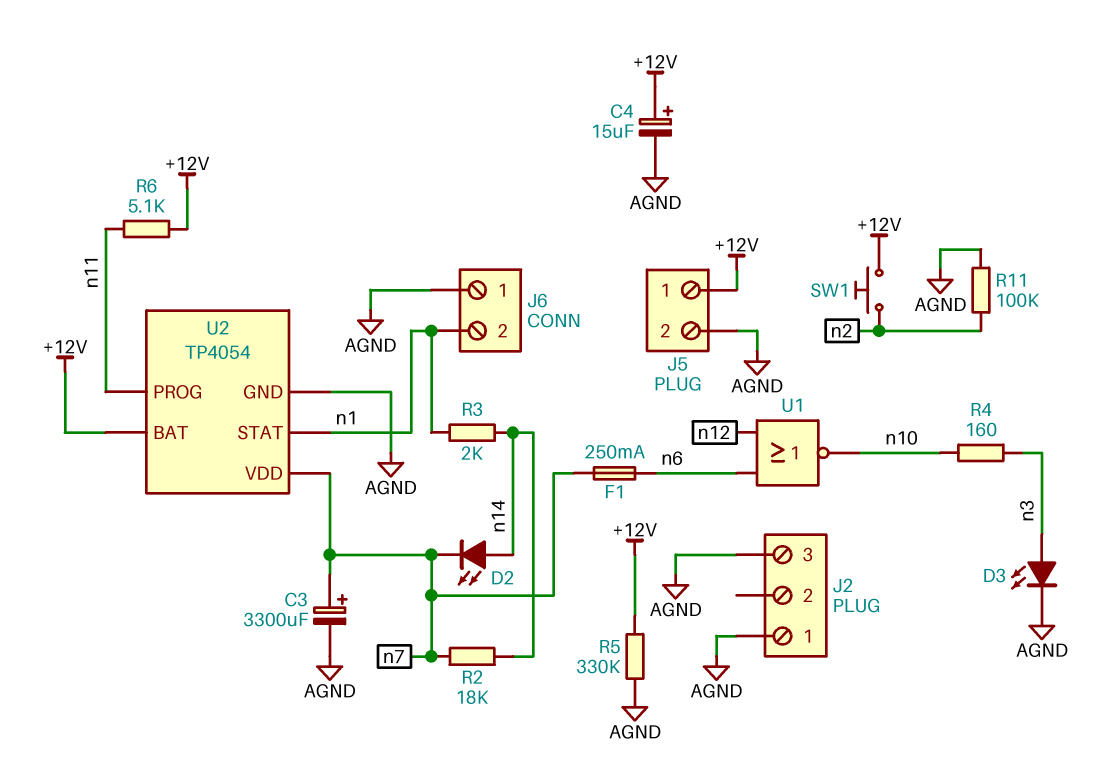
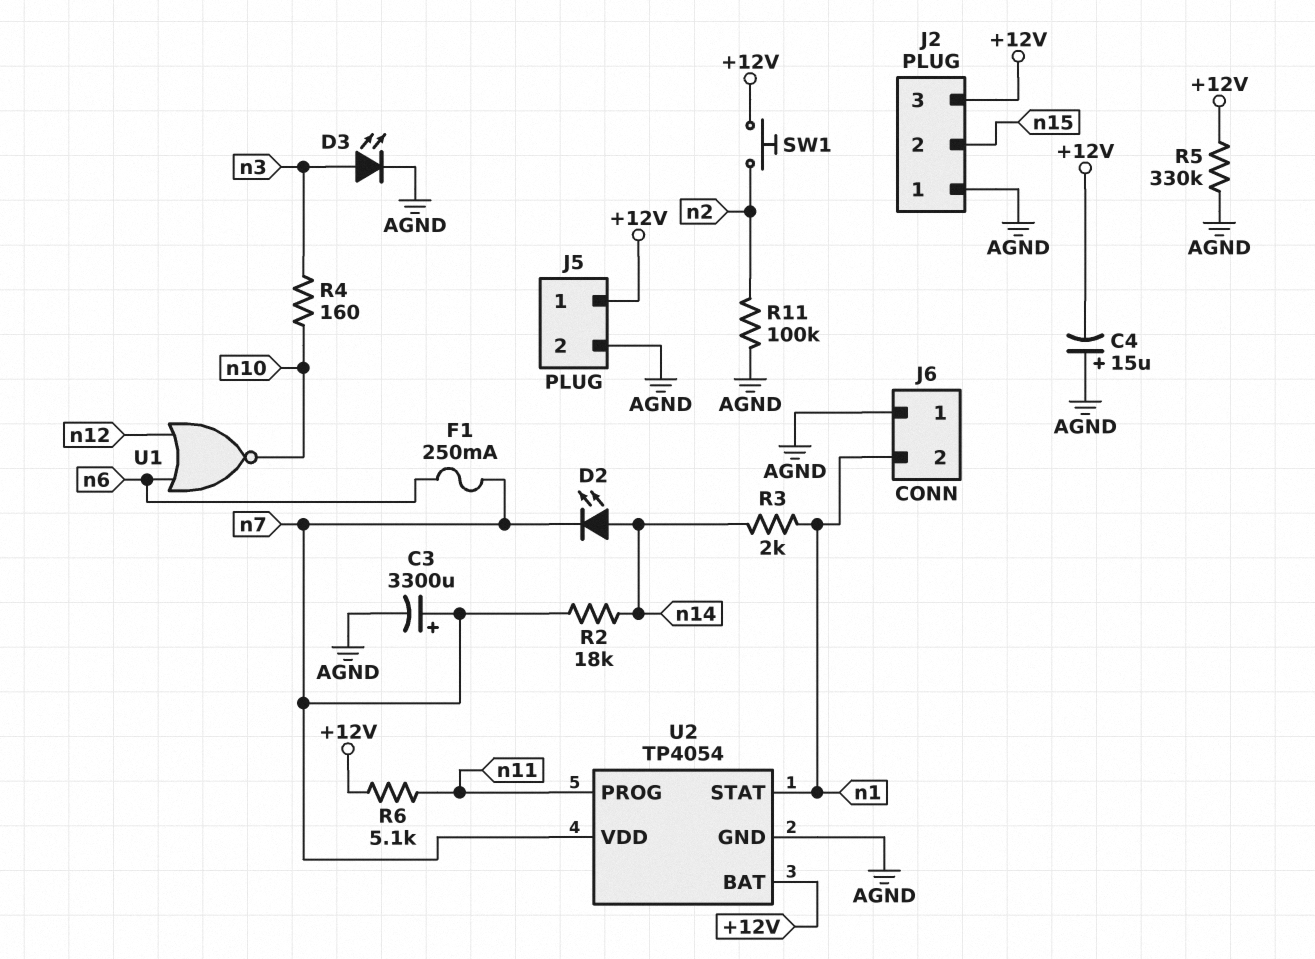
C4: 15uF (plus +12V, minus AGND) -> 15uF (plus AGND, minus +12V)
J2 pin 2: none -> n15
J2 pin 3: AGND -> +12V

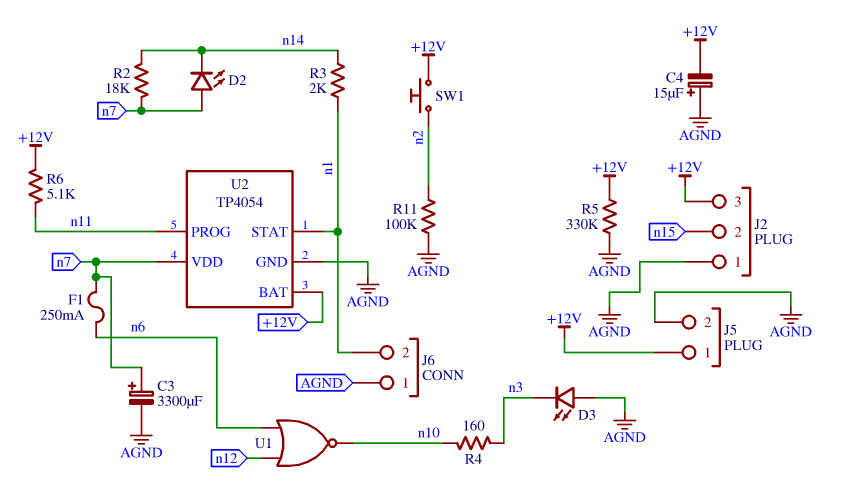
D2: LED (A n14, K n7) -> LED (A n7, K n14)
D3: LED (A n3, K AGND) -> LED (A AGND, K n3)

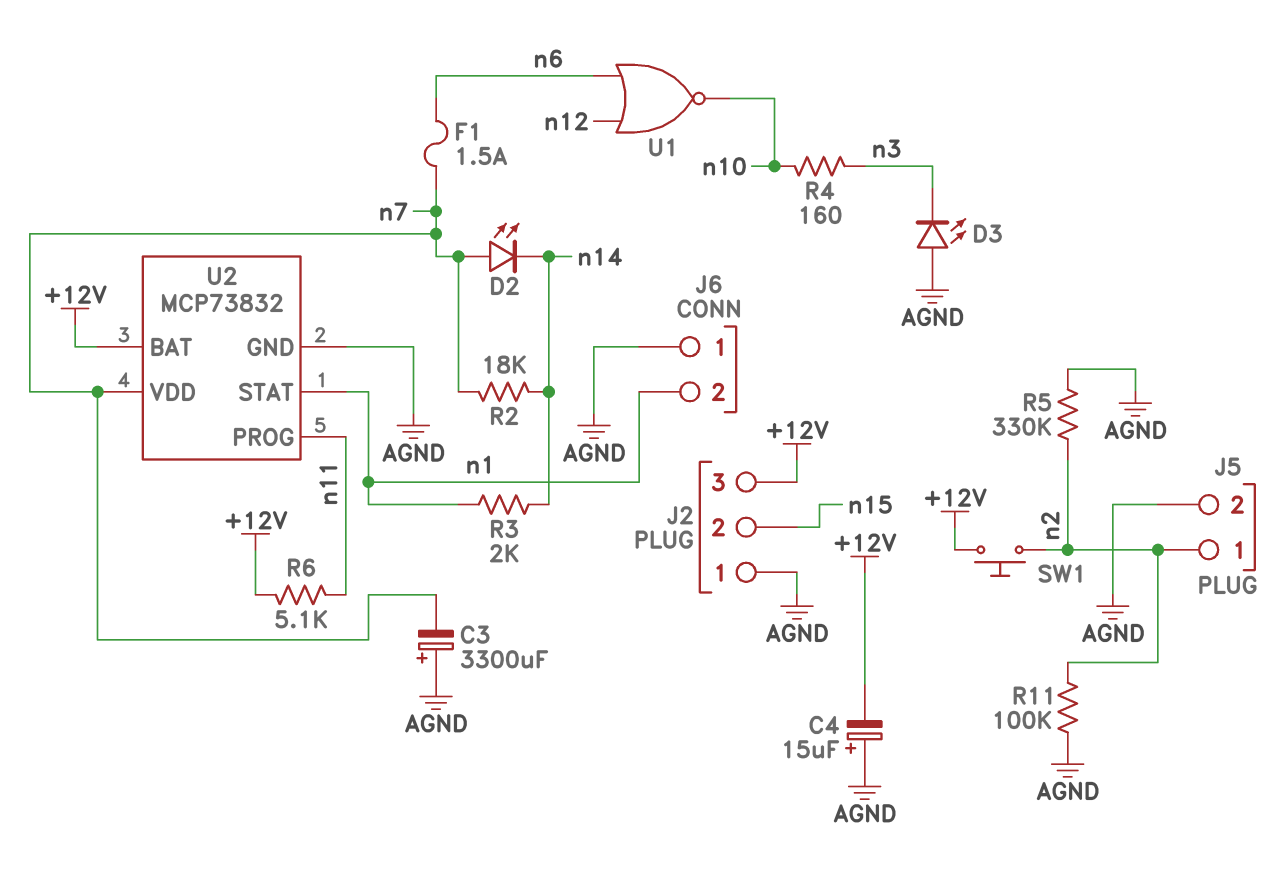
C3: 3300uF (plus n7, minus AGND) -> 3300uF (plus AGND, minus n7)
F1: 250mA (n6, n7) -> 1.5A (n6, n7)
J5 pin 1: +12V -> n2
R5: 330k (+12V, AGND) -> 330k (AGND, n2)
U2: TP4054 -> MCP73832

